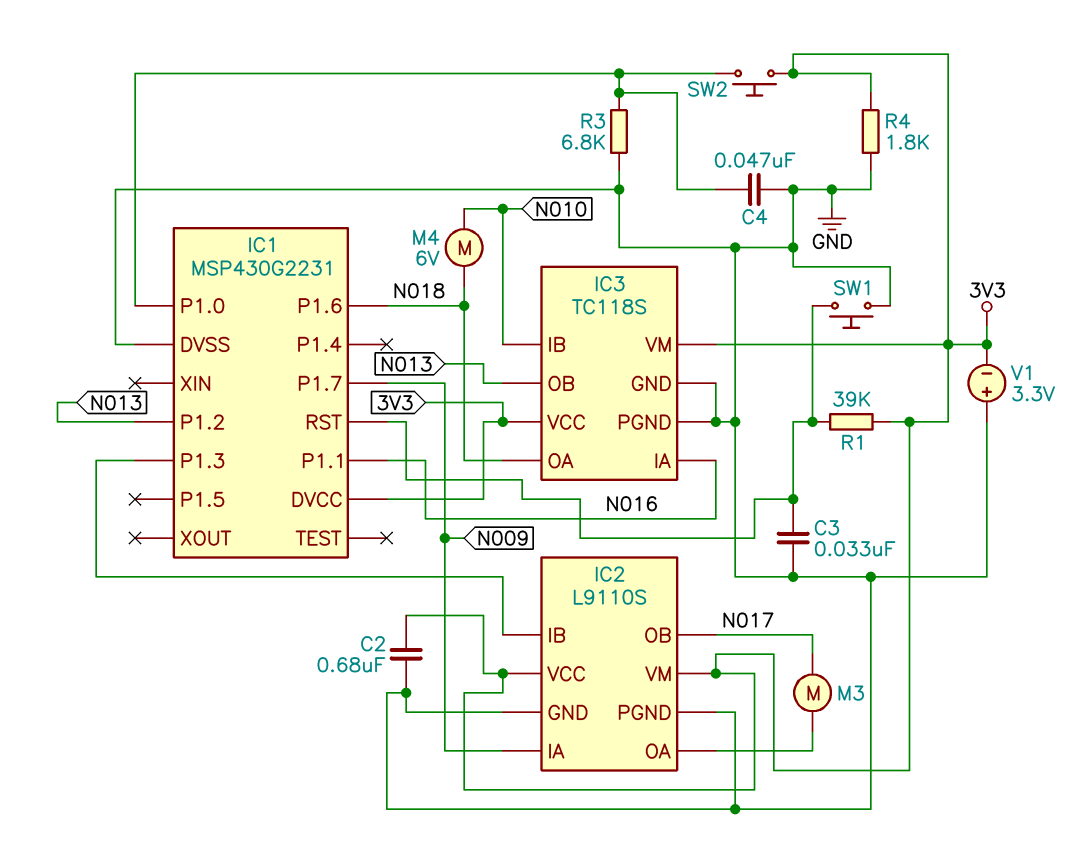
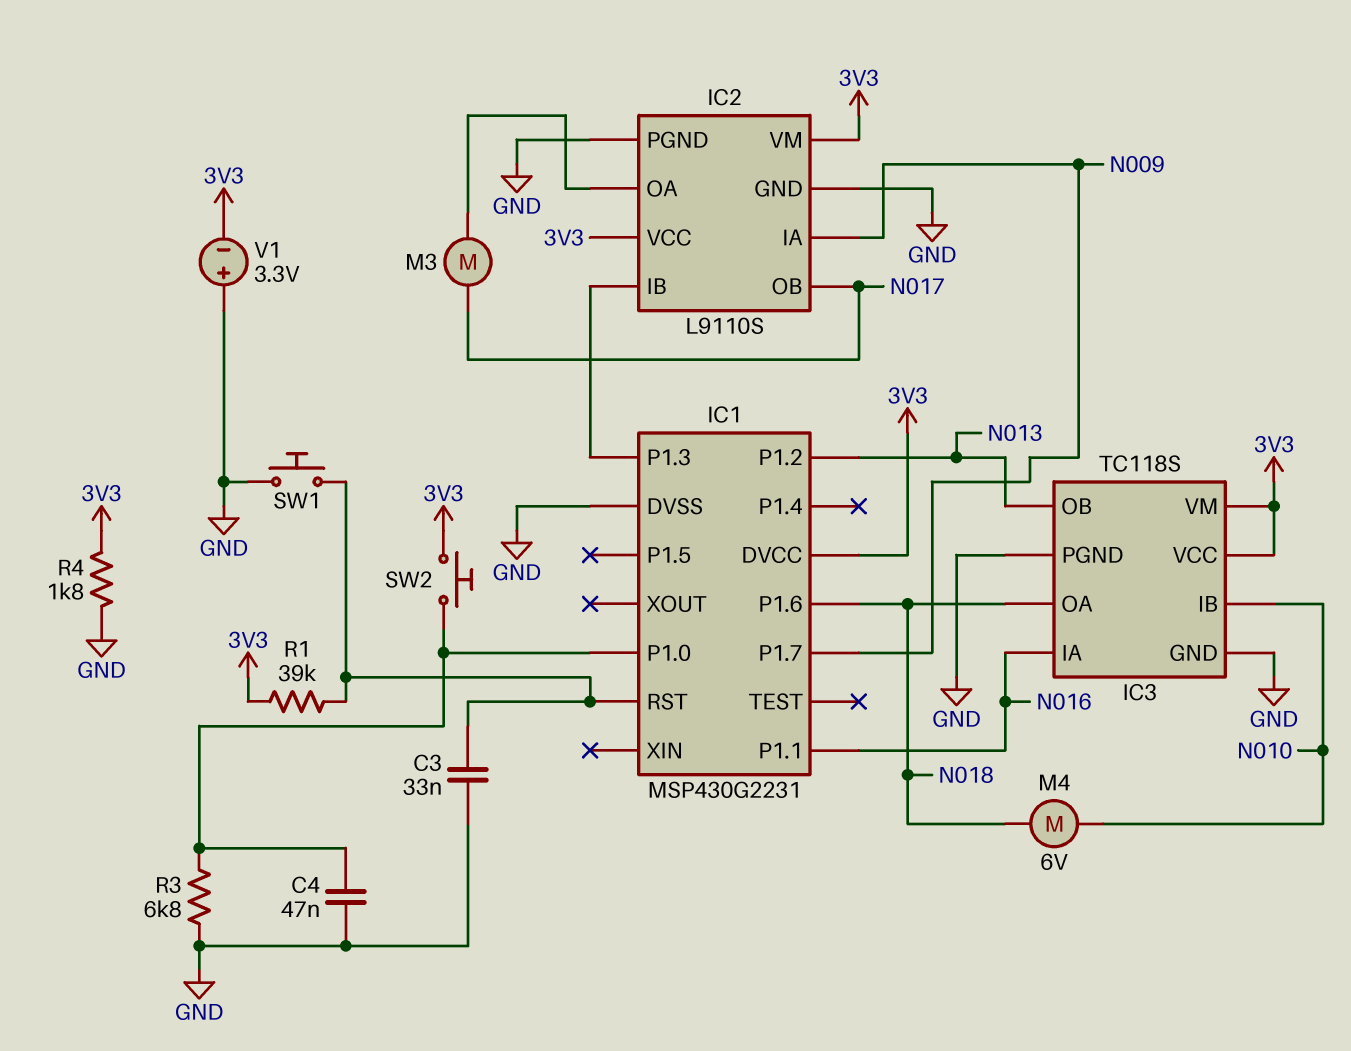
C2: 680nF (3V3, GND) -> none

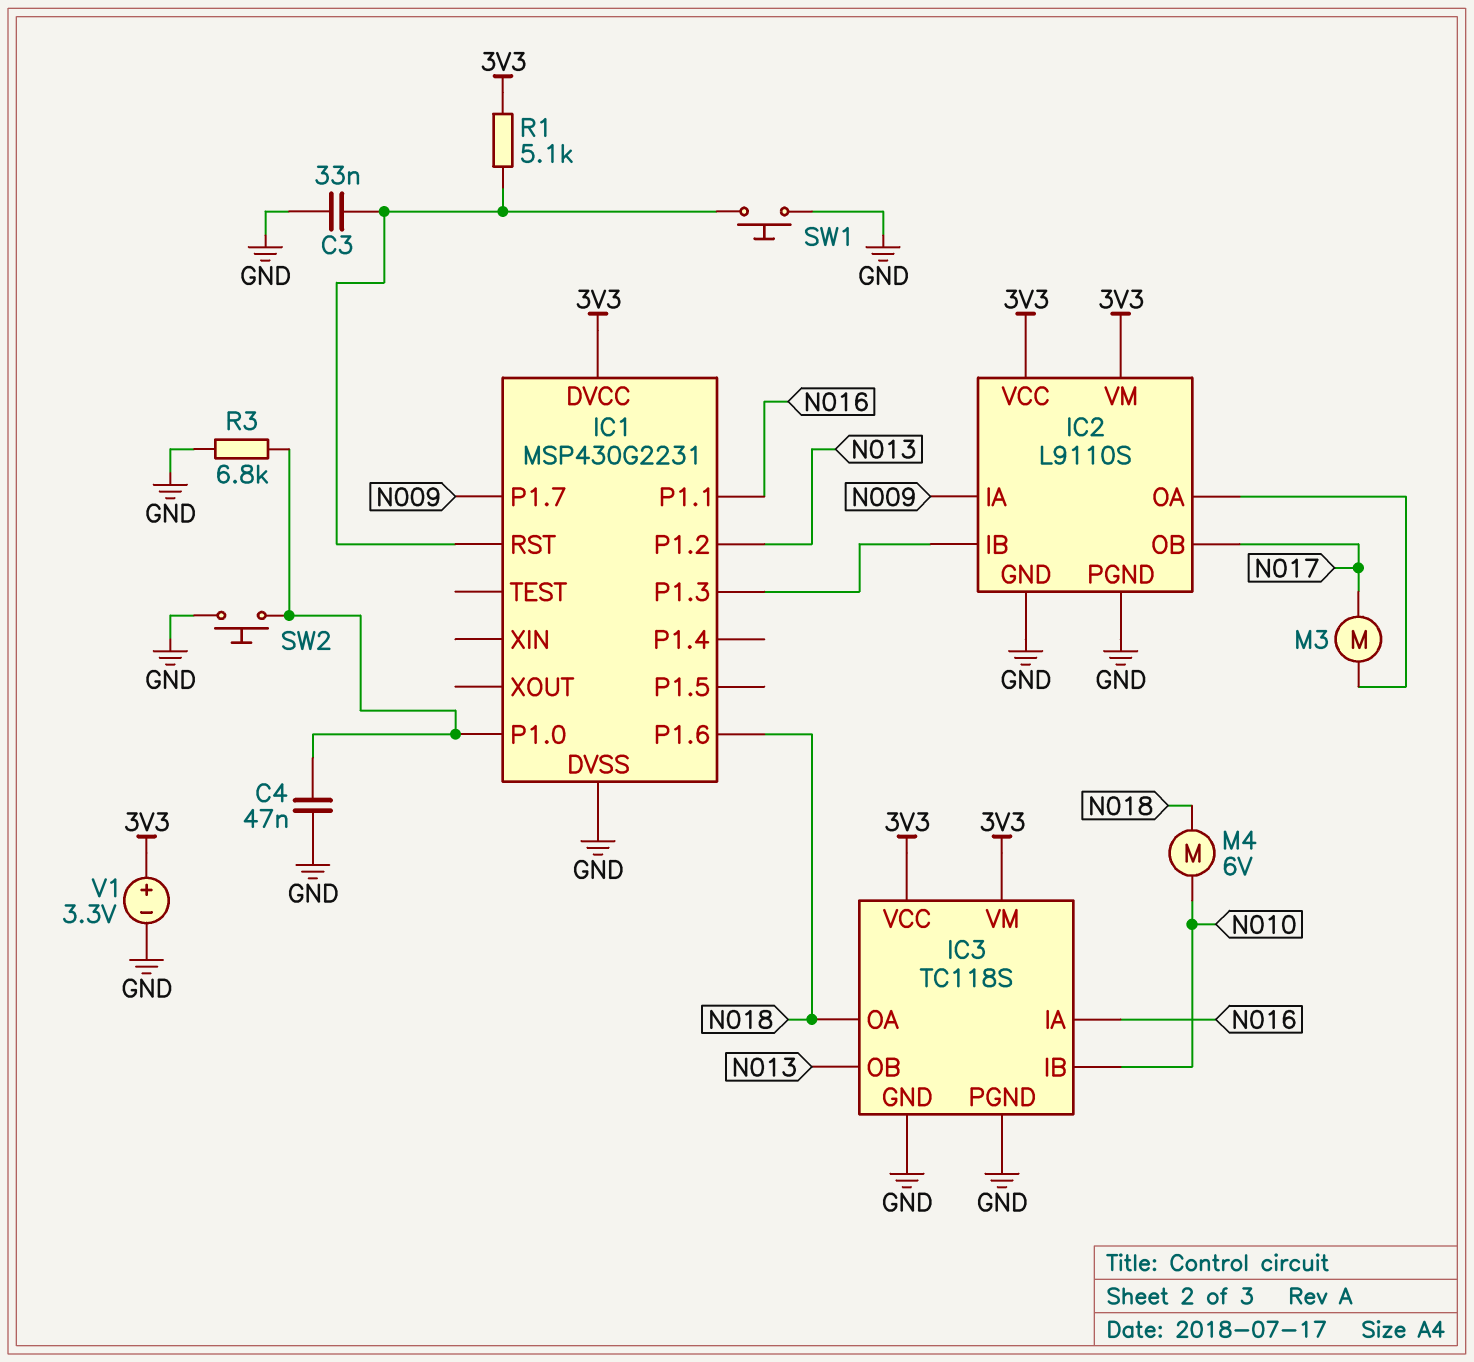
R1: 39k (3V3, IC1/RST) -> 5.1k (3V3, IC1/RST)
R4: 1.8k (3V3, GND) -> none
SW2: button (3V3, IC1/P1.0) -> button (GND, IC1/P1.0)
V1: 3.3V (plus GND, minus 3V3) -> 3.3V (plus 3V3, minus GND)

